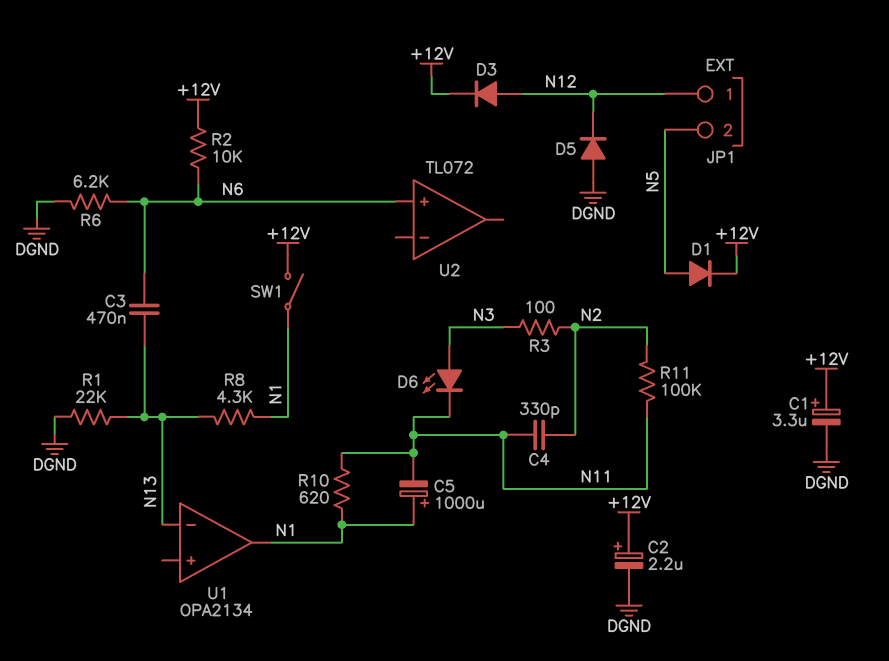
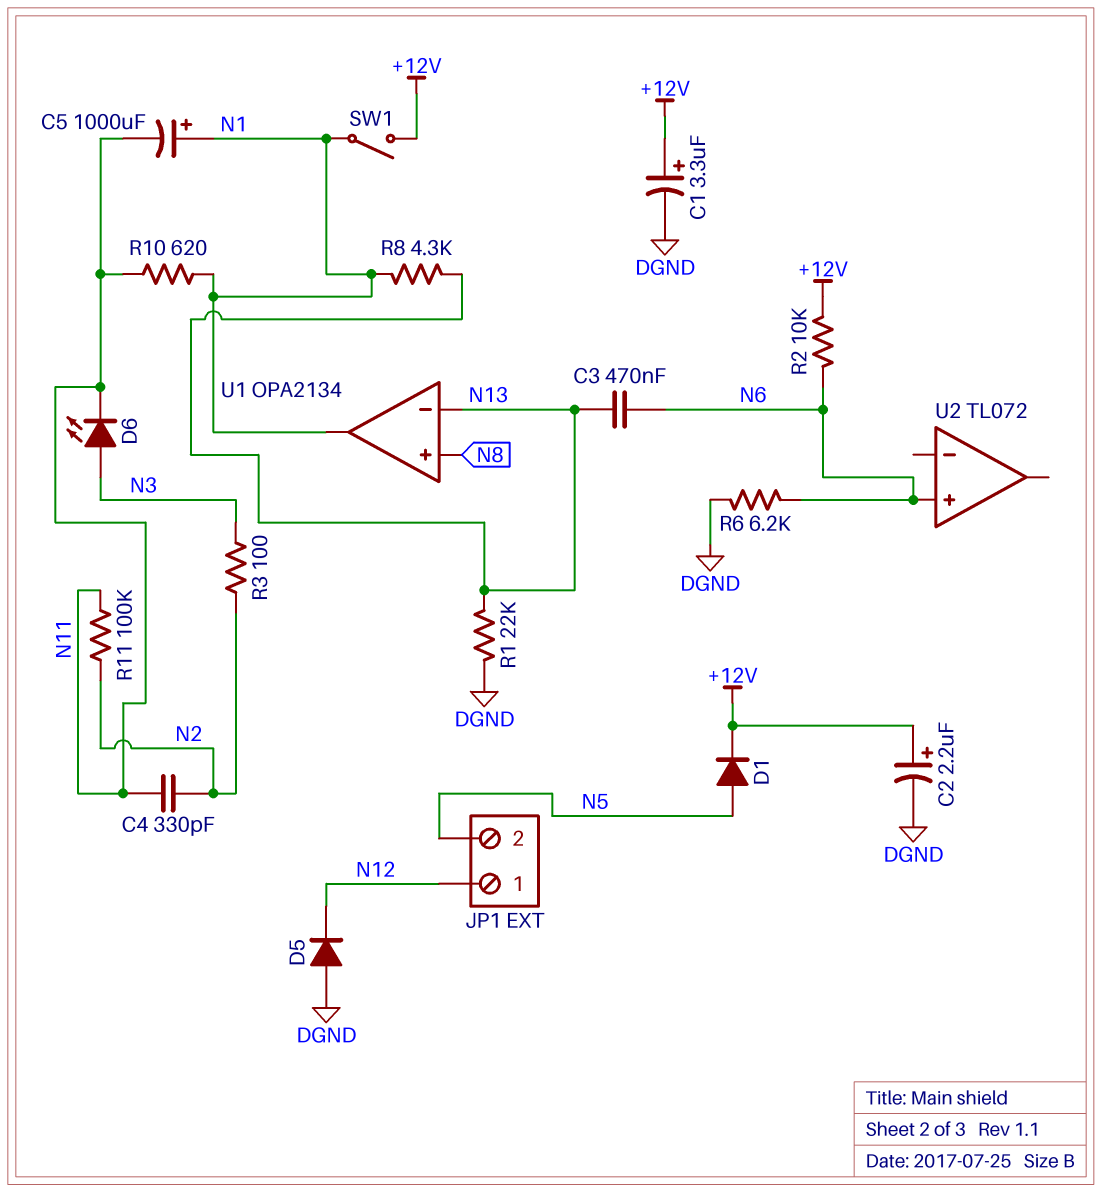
D3: diode (A N12, K +12V) -> none
U1 pin in+: none -> N8

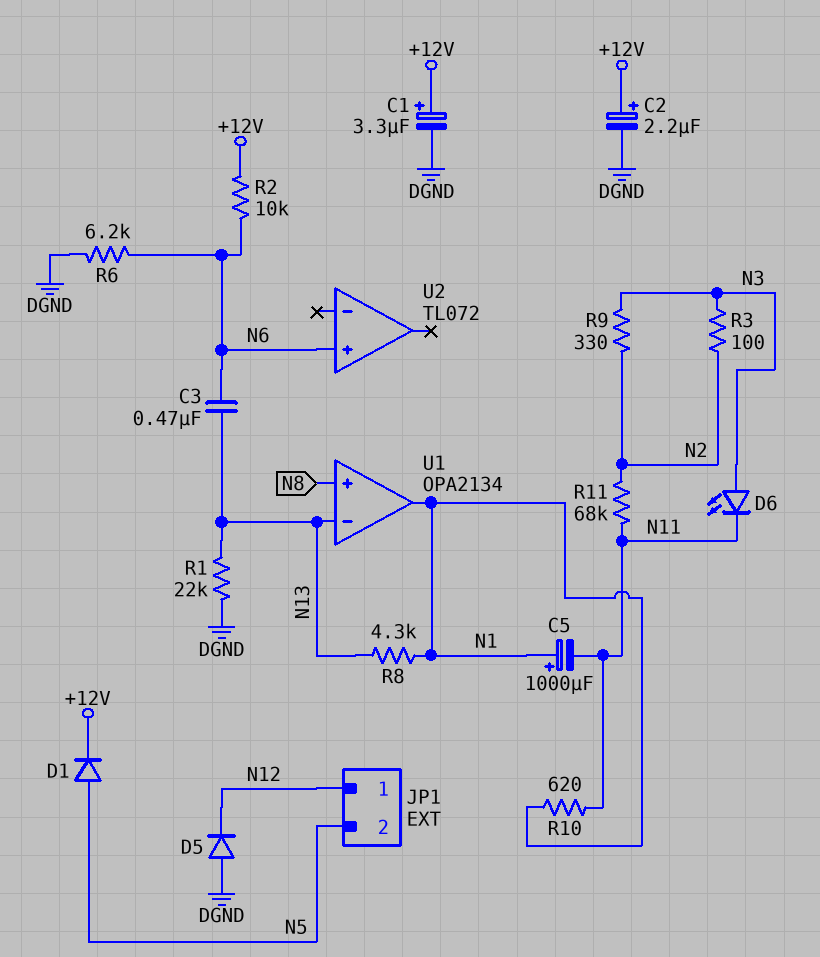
C4: 330pF (N2, N11) -> none
R9: none -> 330 (N2, N3)
R11: 100k (N2, N11) -> 68k (N2, N11)
SW1: switch (+12V, N1) -> none

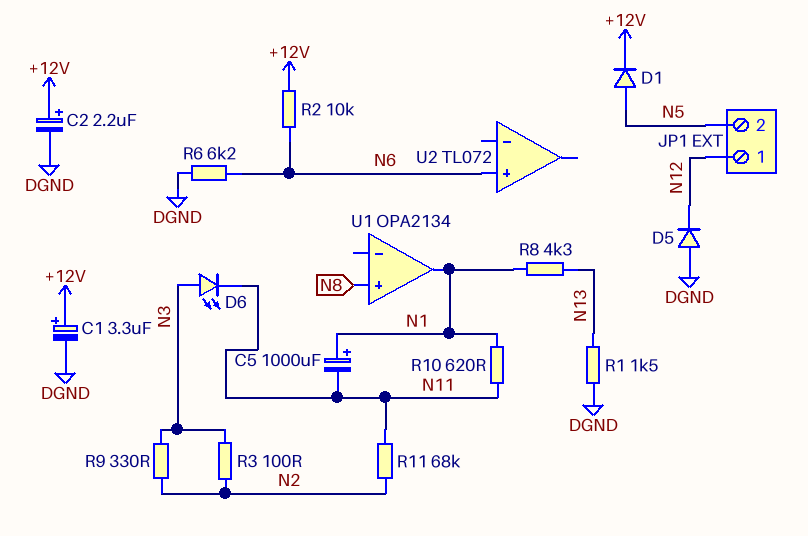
C3: 470nF (N6, N13) -> none
R1: 22k (DGND, N13) -> 1.5k (DGND, N13)
U1 pin in-: N13 -> none

